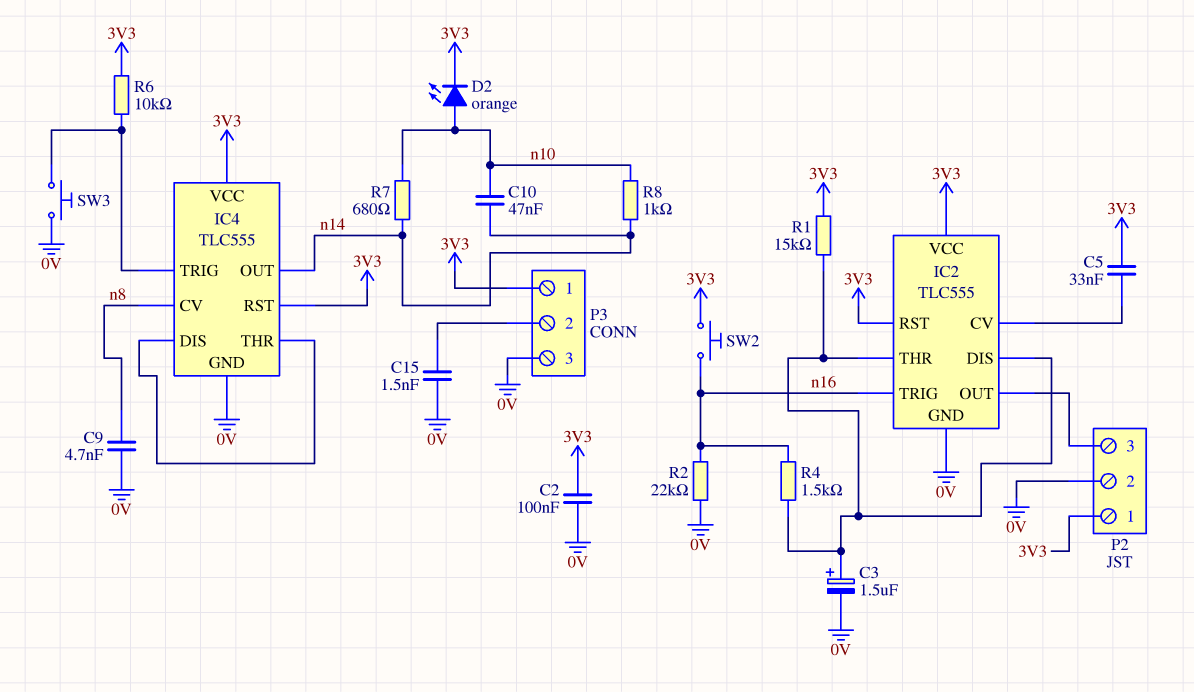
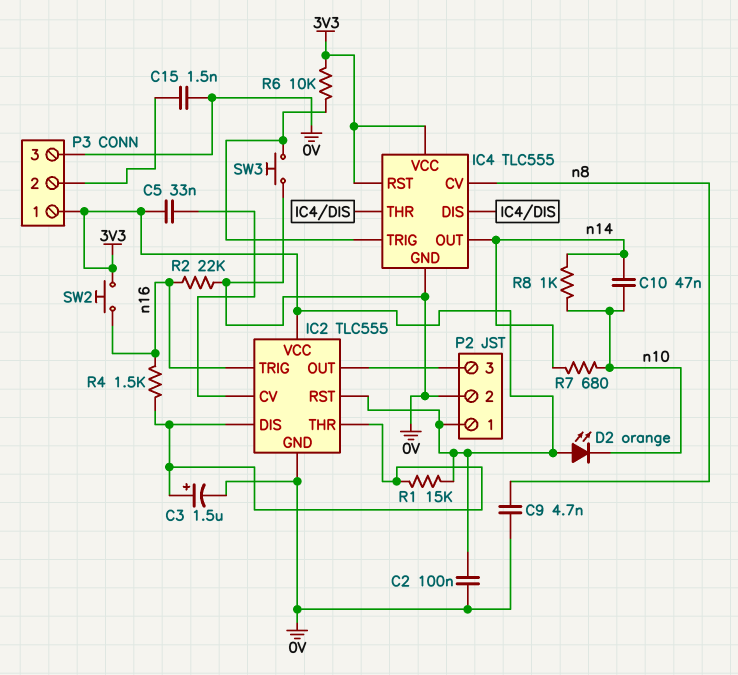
D2: LED orange (A n10, K 3V3) -> LED orange (A 3V3, K n10)

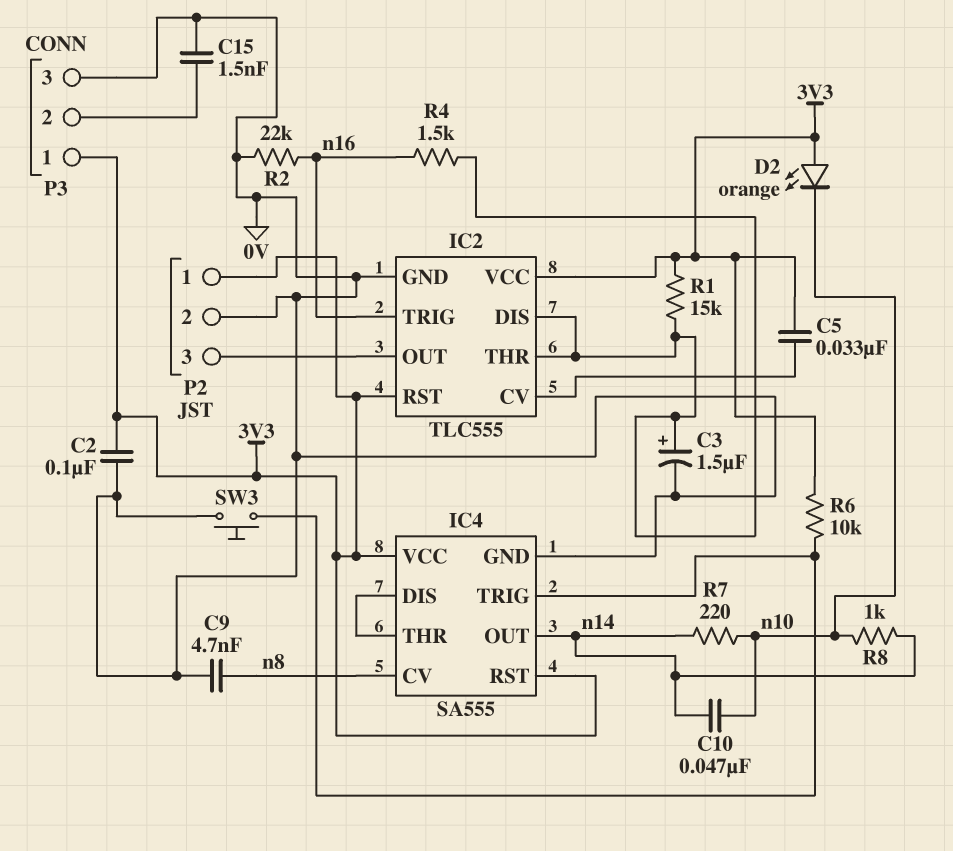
IC4: TLC555 -> SA555
R7: 680 (n10, n14) -> 220 (n10, n14)
SW2: button (3V3, n16) -> none

